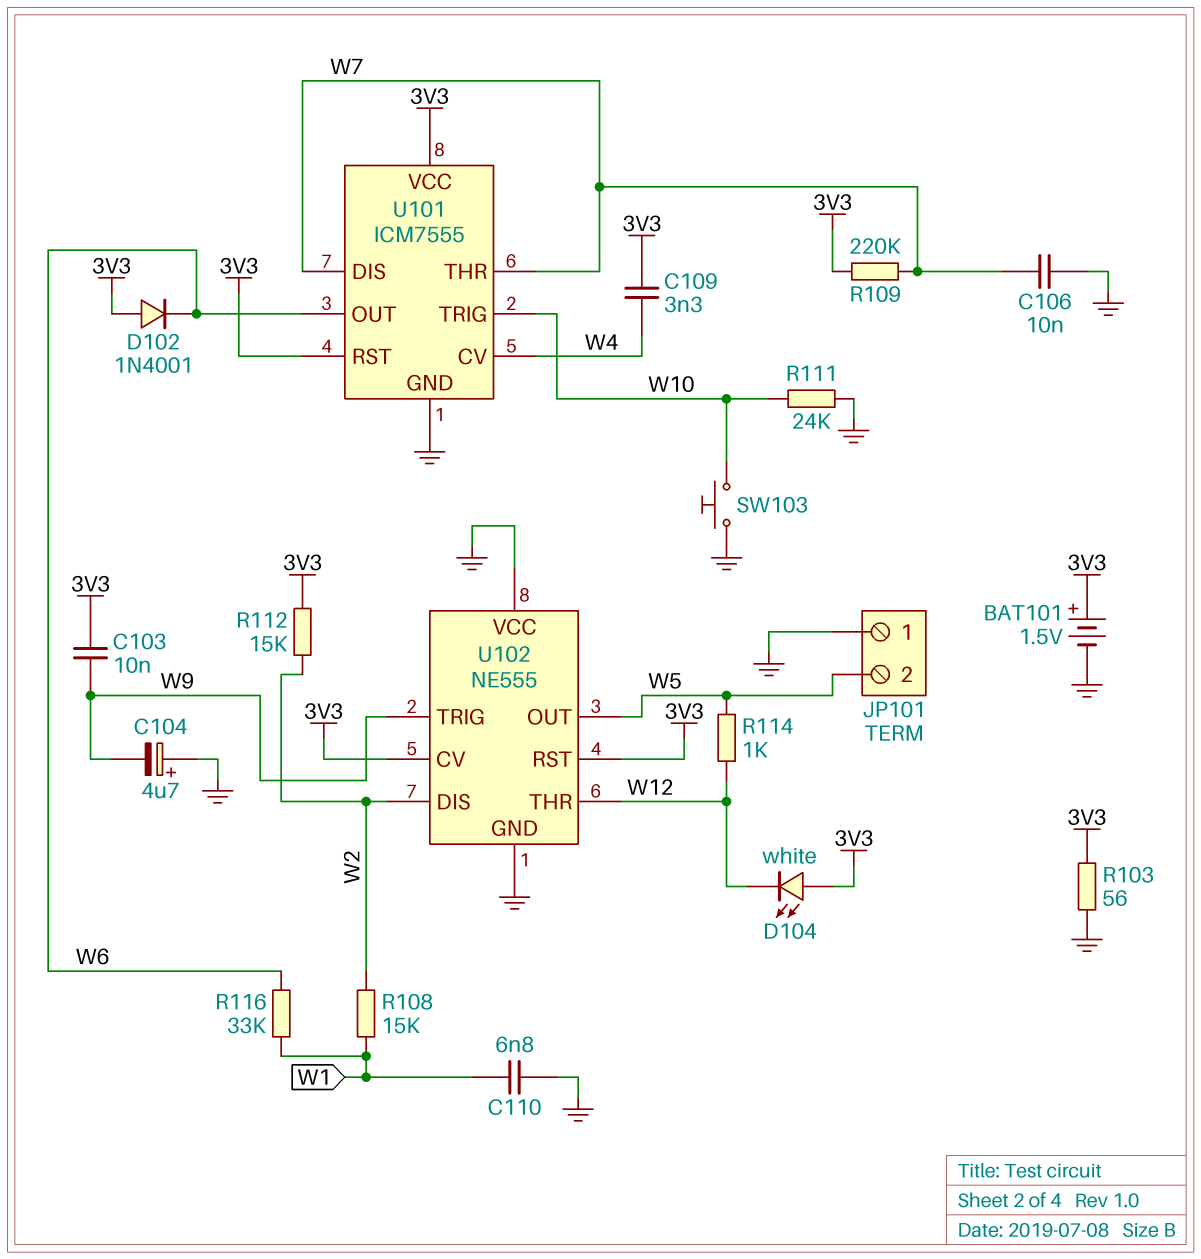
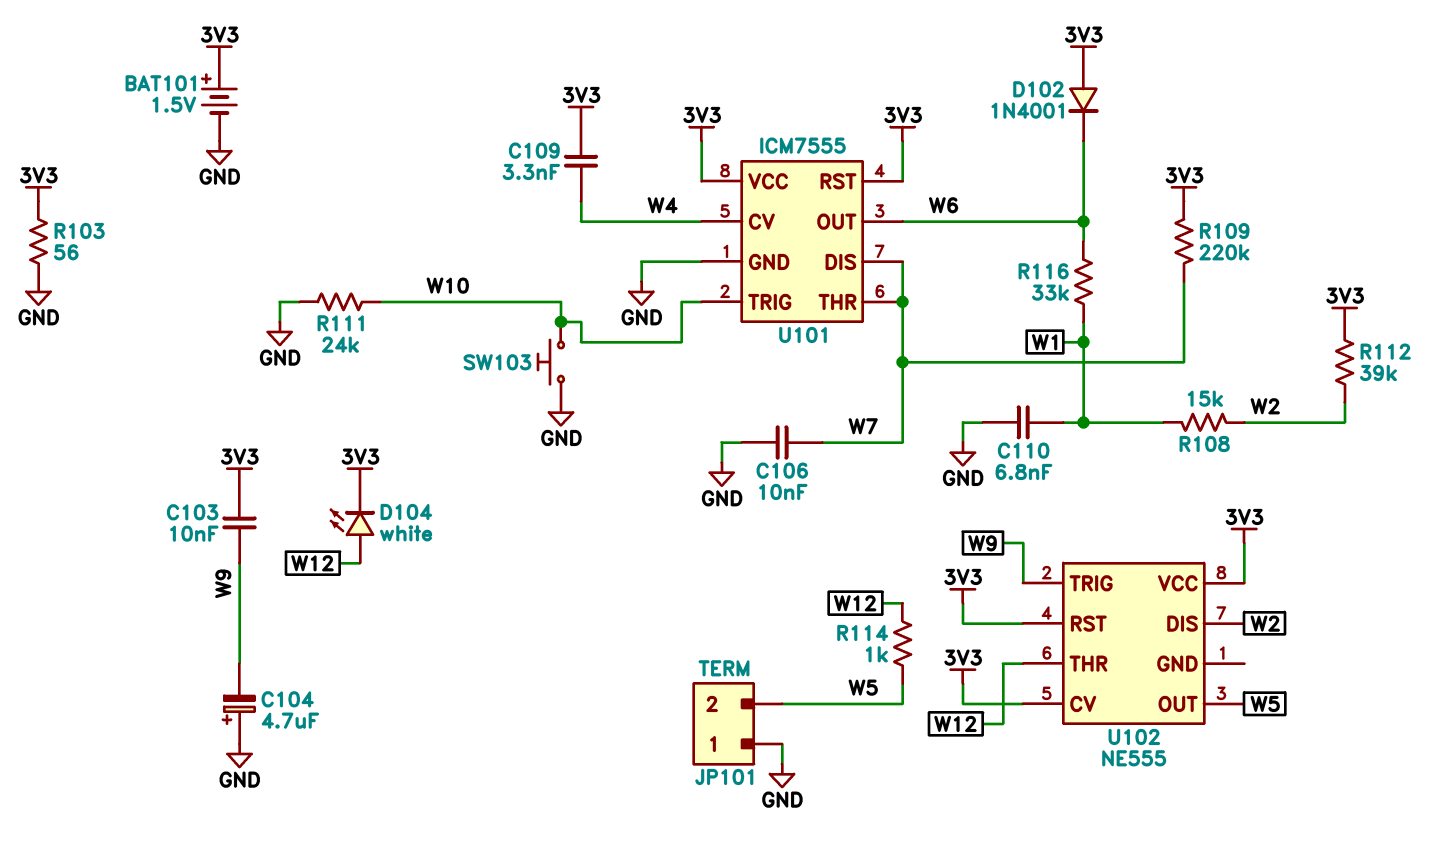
D104: LED white (A 3V3, K W12) -> LED white (A W12, K 3V3)
R112: 15k (3V3, W2) -> 39k (3V3, W2)
U102 pin GND: GND -> none
U102 pin VCC: GND -> 3V3

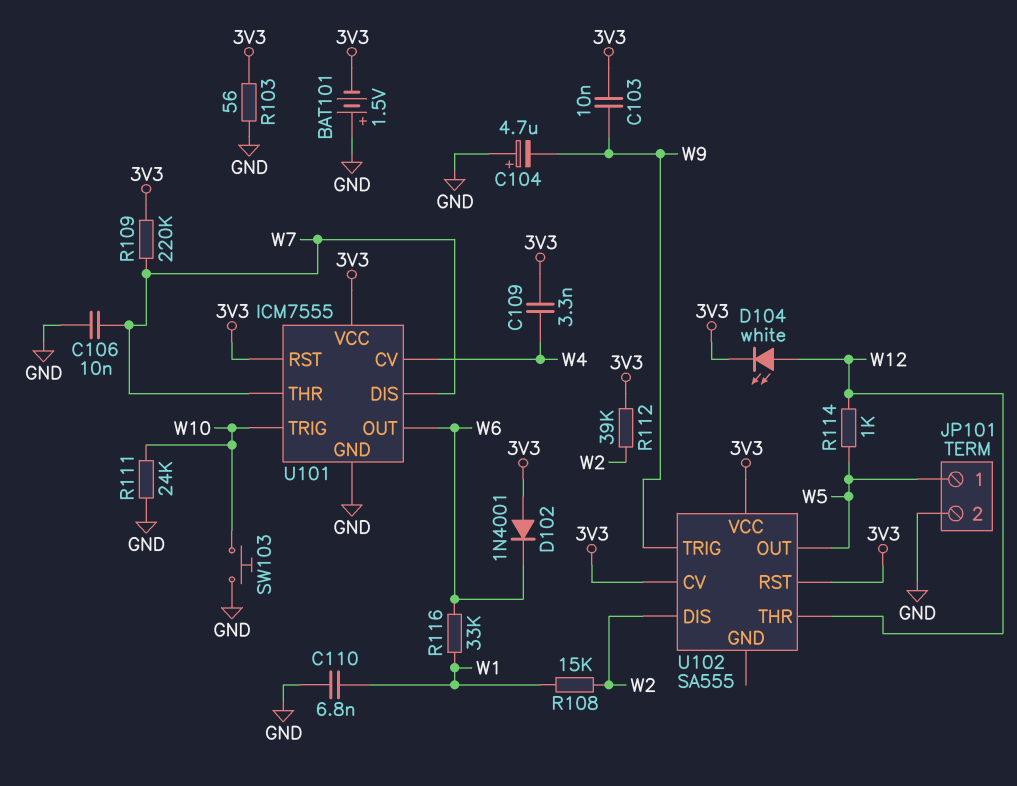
BAT101: 1.5V (plus 3V3, minus GND) -> 1.5V (plus GND, minus 3V3)
JP101 pin 1: GND -> W5
JP101 pin 2: W5 -> GND
U102: NE555 -> SA555

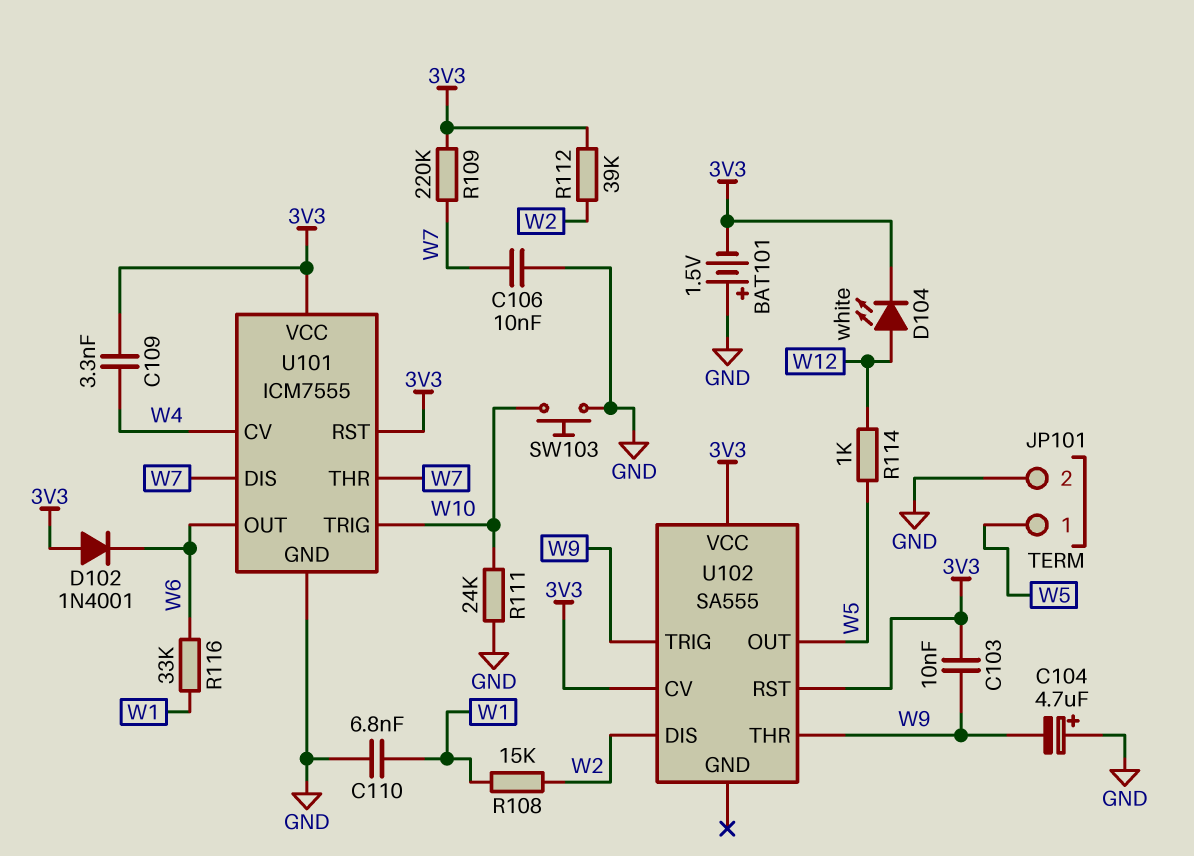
R103: 56 (3V3, GND) -> none
U102 pin THR: W12 -> W9

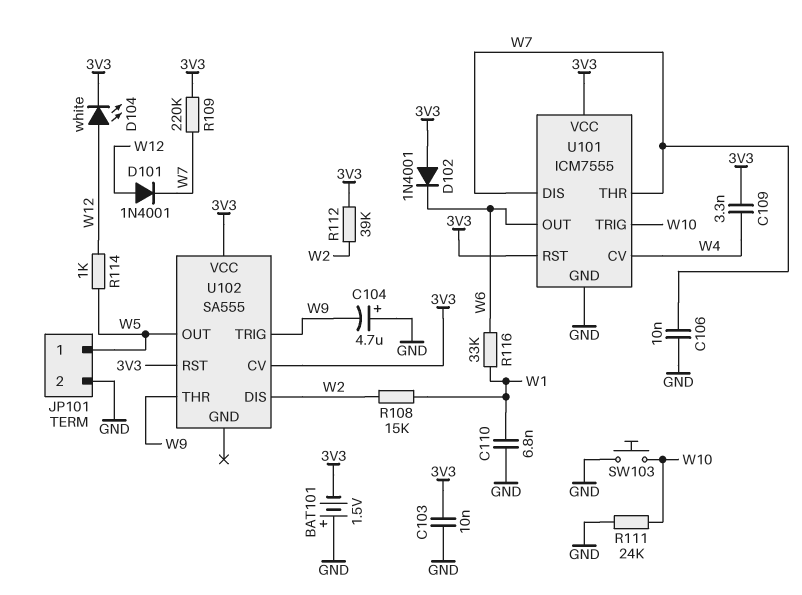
C103: 10nF (3V3, W9) -> 10nF (3V3, GND)
D101: none -> diode 1N4001 (A W12, K W7)

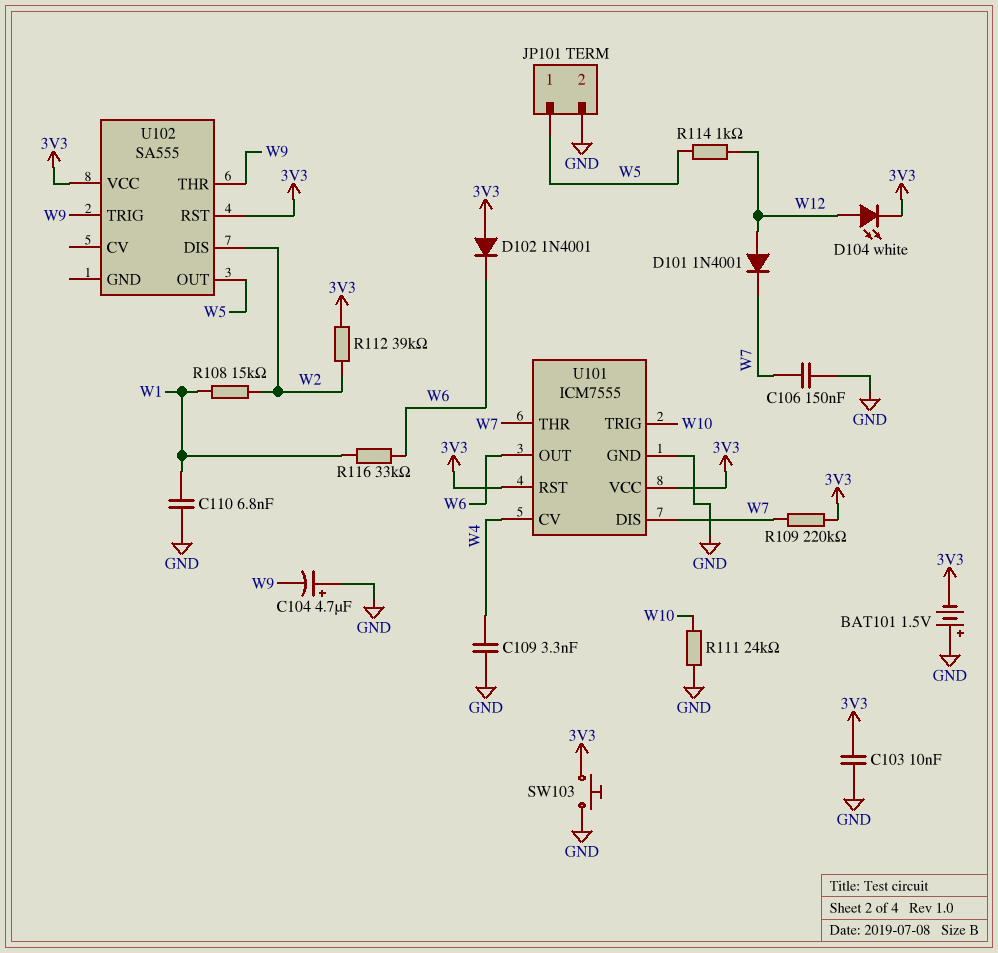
C106: 10nF (GND, W7) -> 150nF (GND, W7)
C109: 3.3nF (3V3, W4) -> 3.3nF (GND, W4)
SW103: button (GND, W10) -> button (3V3, GND)
U102 pin CV: 3V3 -> none

